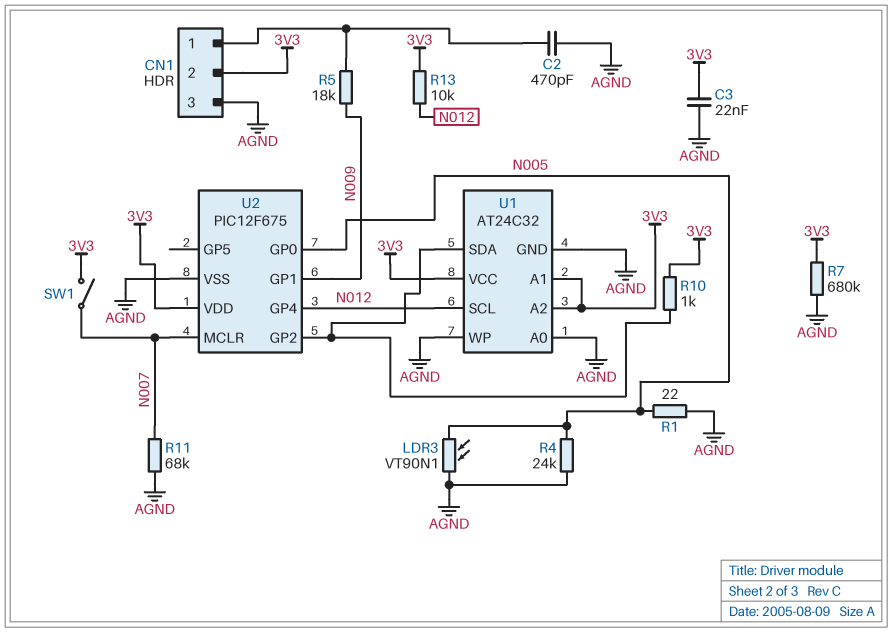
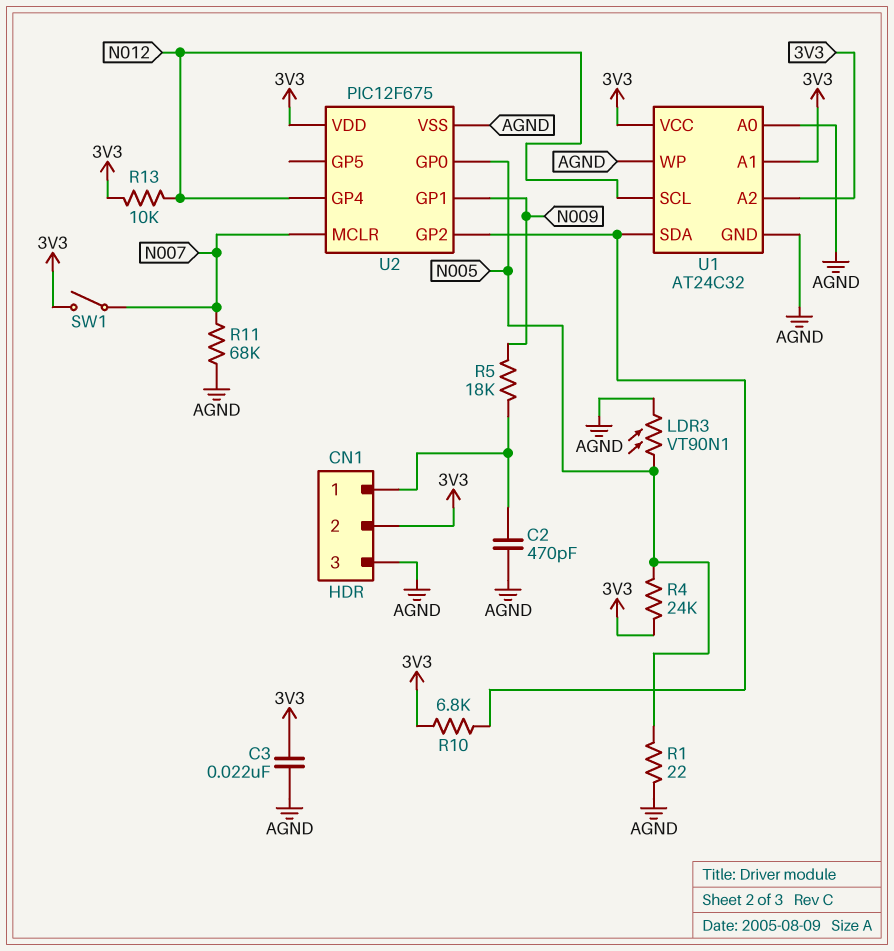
R4: 24k (AGND, N005) -> 24k (3V3, N005)
R7: 680k (3V3, AGND) -> none
R10: 1k (3V3, U1/SDA) -> 6.8k (3V3, U1/SDA)

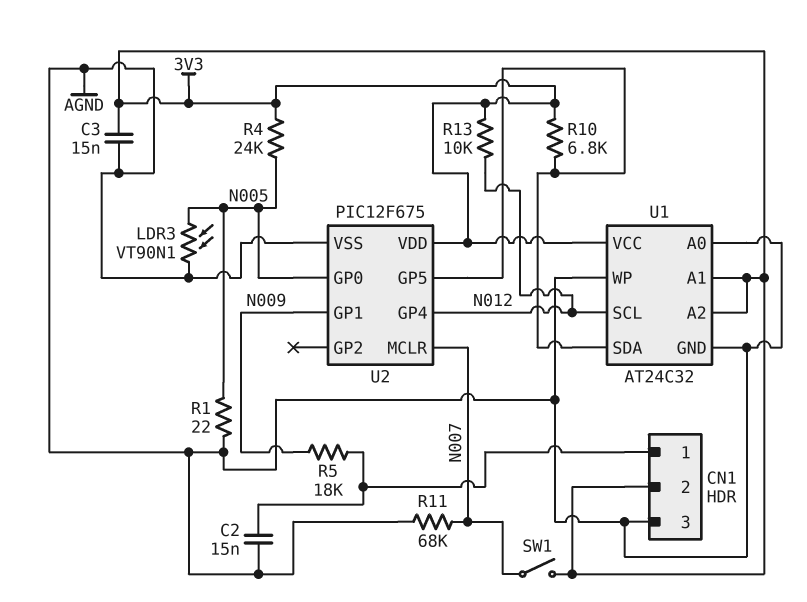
C2: 470pF (AGND, CN1/1) -> 15nF (AGND, CN1/1)
C3: 22nF (3V3, AGND) -> 15nF (3V3, AGND)
U2 pin GP2: U1/SDA -> none
U2 pin GP5: none -> U1/SDA

